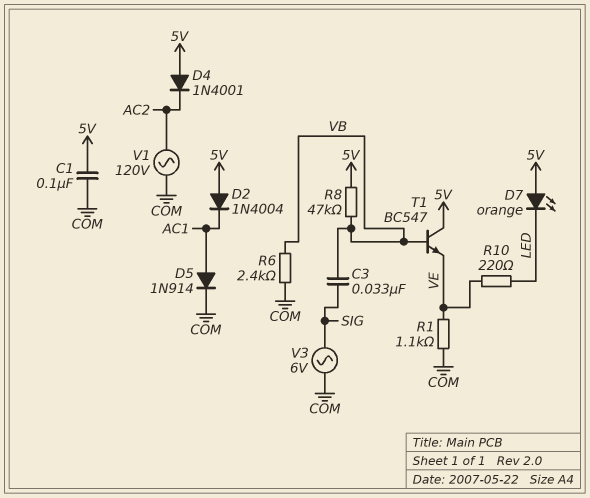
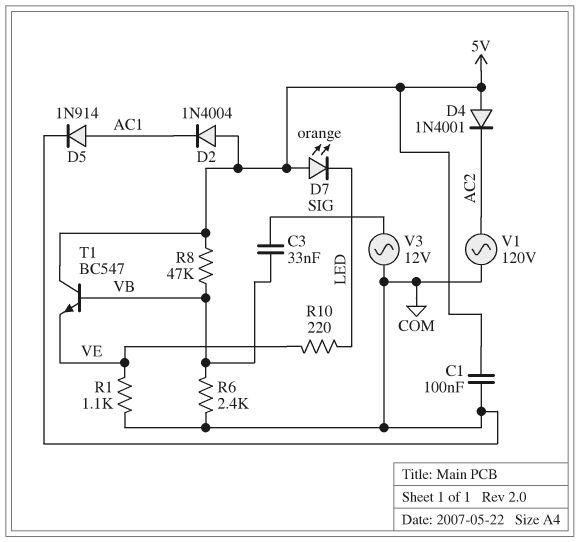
V3: AC 6V (COM, SIG) -> AC 12V (COM, SIG)

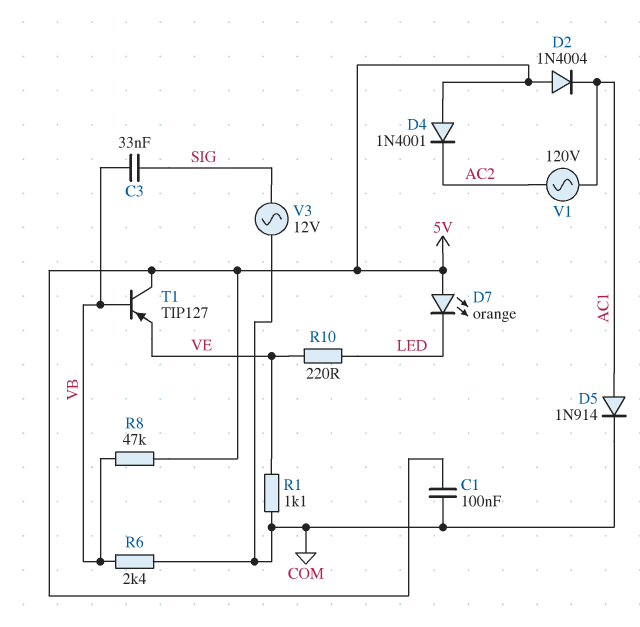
T1: NPN BC547 (B VB, C 5V, E VE) -> PNP TIP127 (B VB, C 5V, E VE)
V1: AC 120V (AC2, COM) -> AC 120V (AC1, AC2)

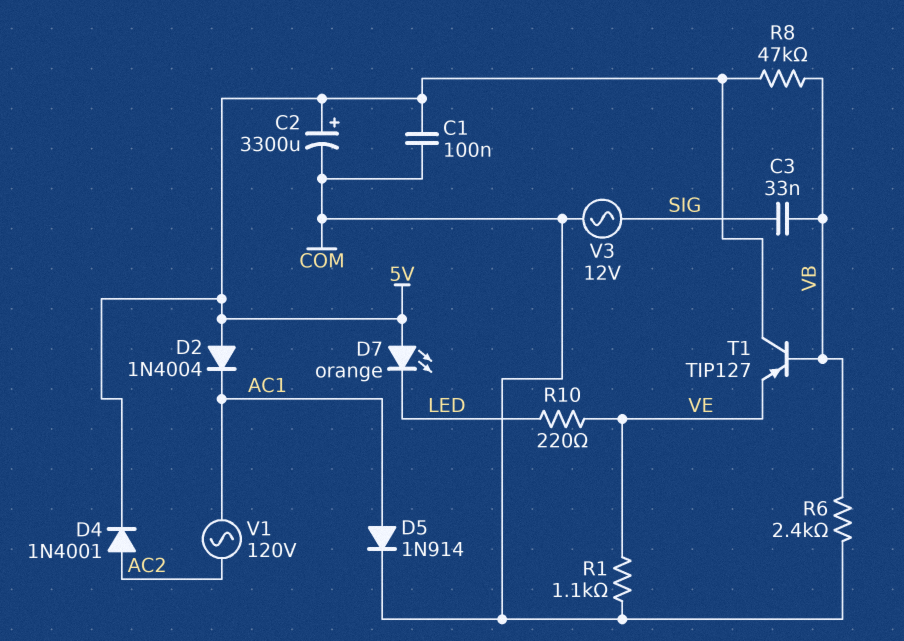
C2: none -> 3300uF (plus 5V, minus COM)
D4: diode 1N4001 (A 5V, K AC2) -> diode 1N4001 (A AC2, K 5V)

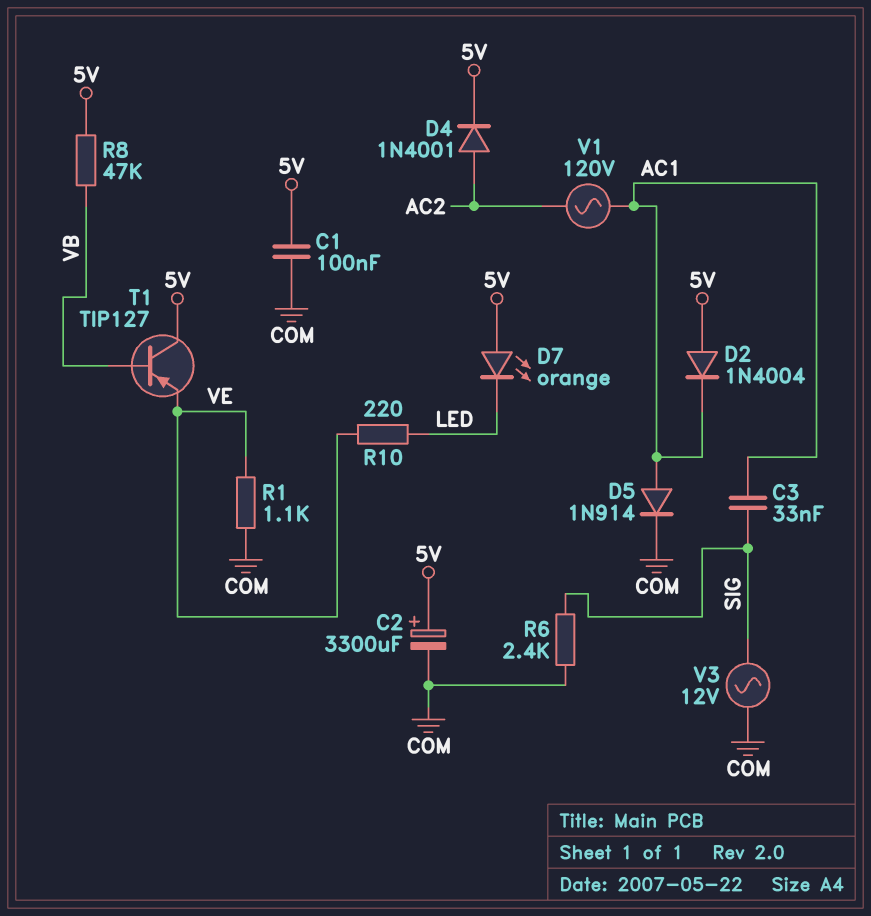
C3: 33nF (SIG, VB) -> 33nF (AC1, SIG)
R6: 2.4k (COM, VB) -> 2.4k (COM, SIG)

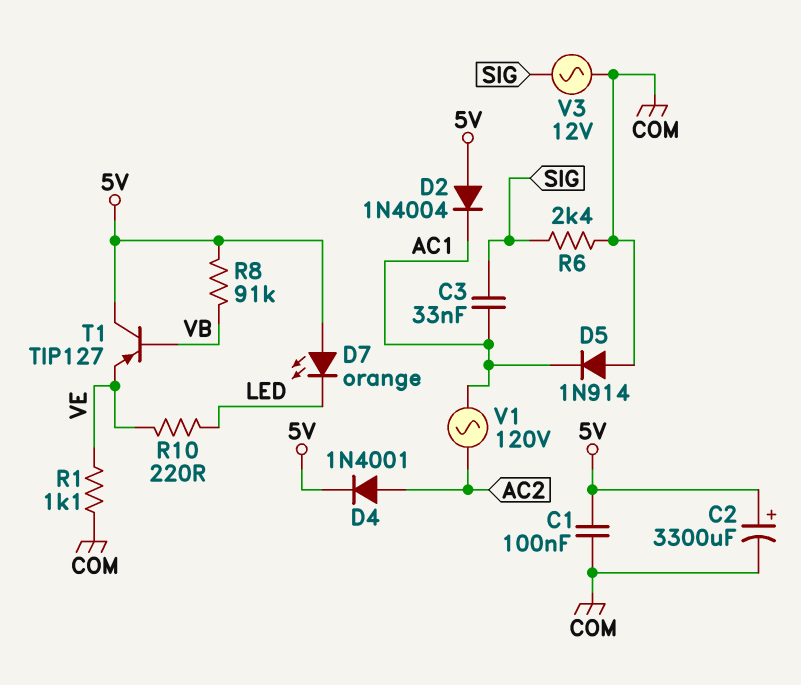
D5: diode 1N914 (A AC1, K COM) -> diode 1N914 (A COM, K AC1)
R8: 47k (5V, VB) -> 91k (5V, VB)

